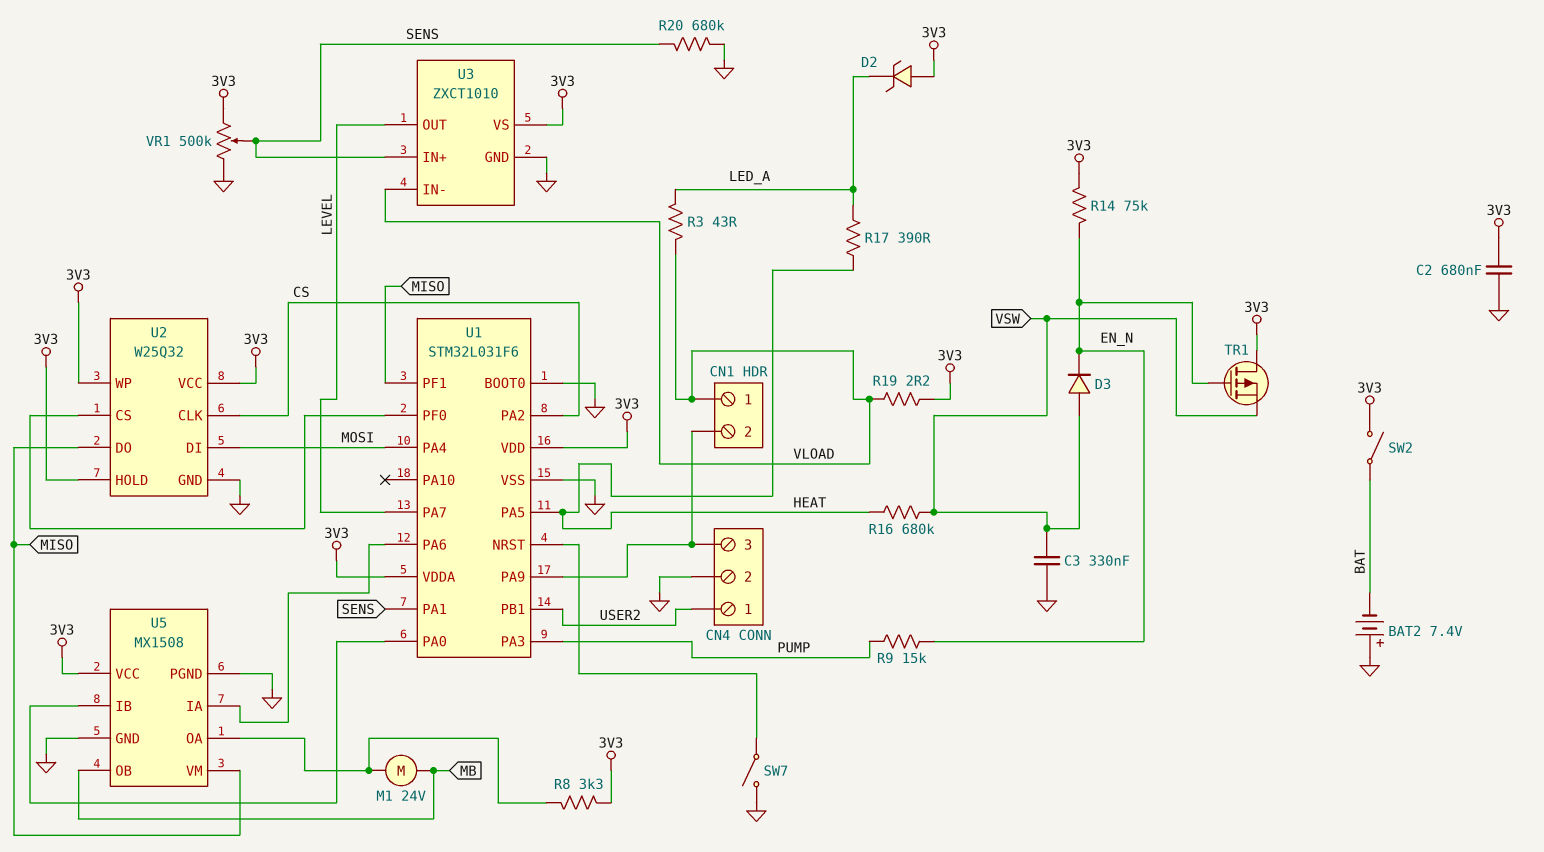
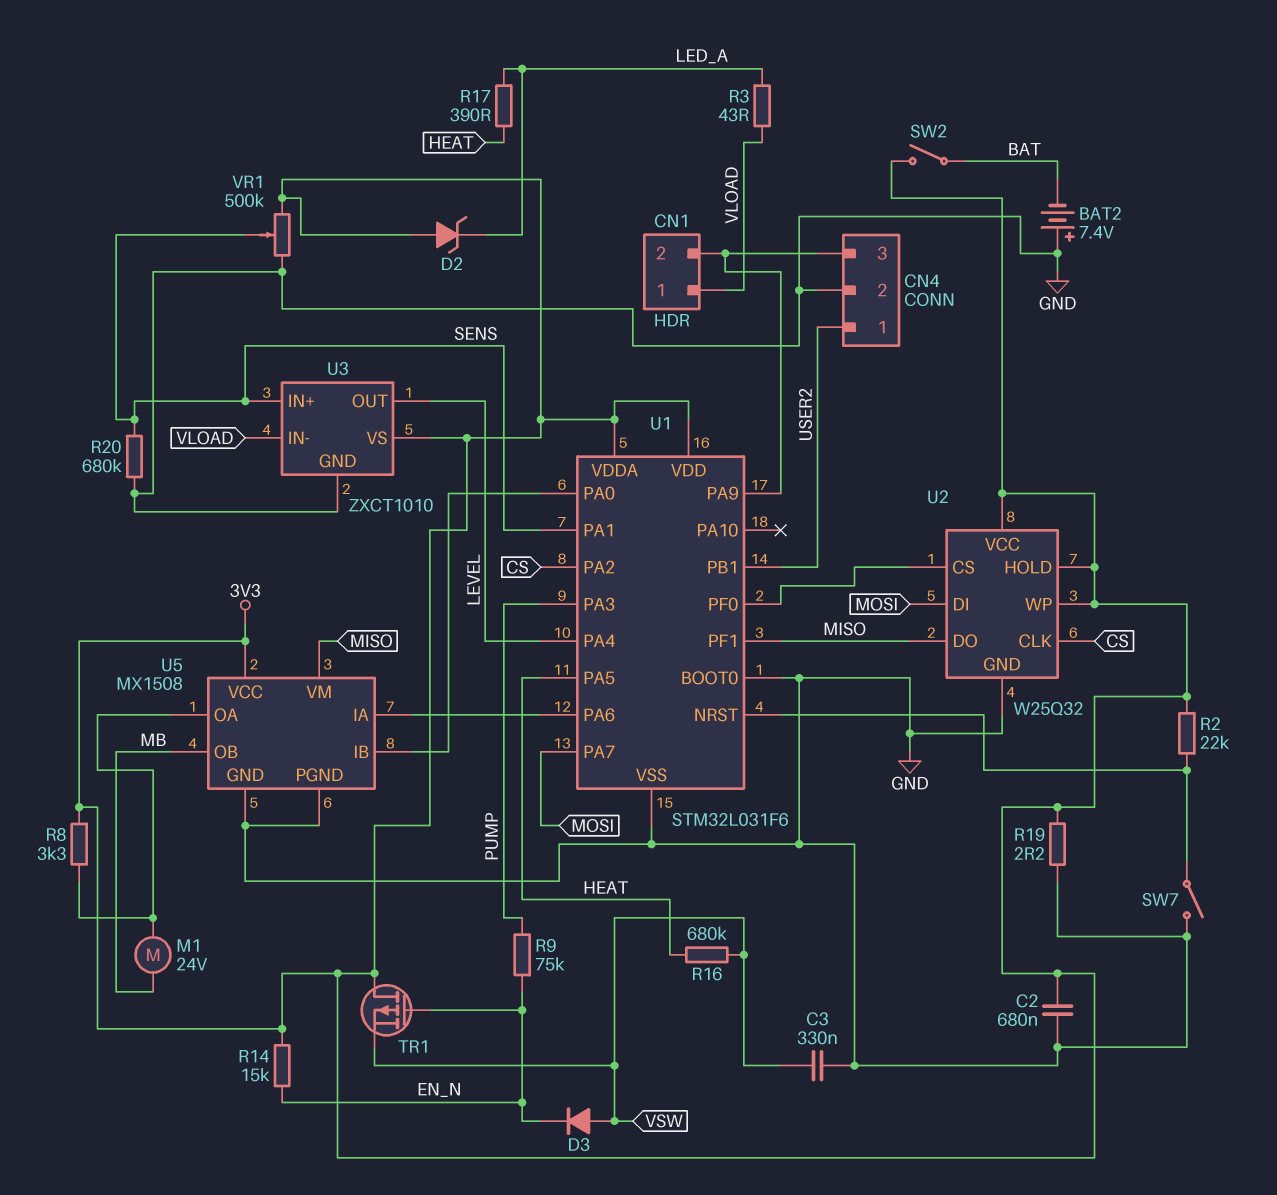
R2: none -> 22k (3V3, U1/NRST)
R9: 15k (EN_N, PUMP) -> 75k (EN_N, PUMP)
R14: 75k (3V3, EN_N) -> 15k (3V3, EN_N)
R19: 2.2 (3V3, VLOAD) -> 2.2 (3V3, GND)
U1 pin PA4: MOSI -> LEVEL
U1 pin PA7: LEVEL -> MOSI

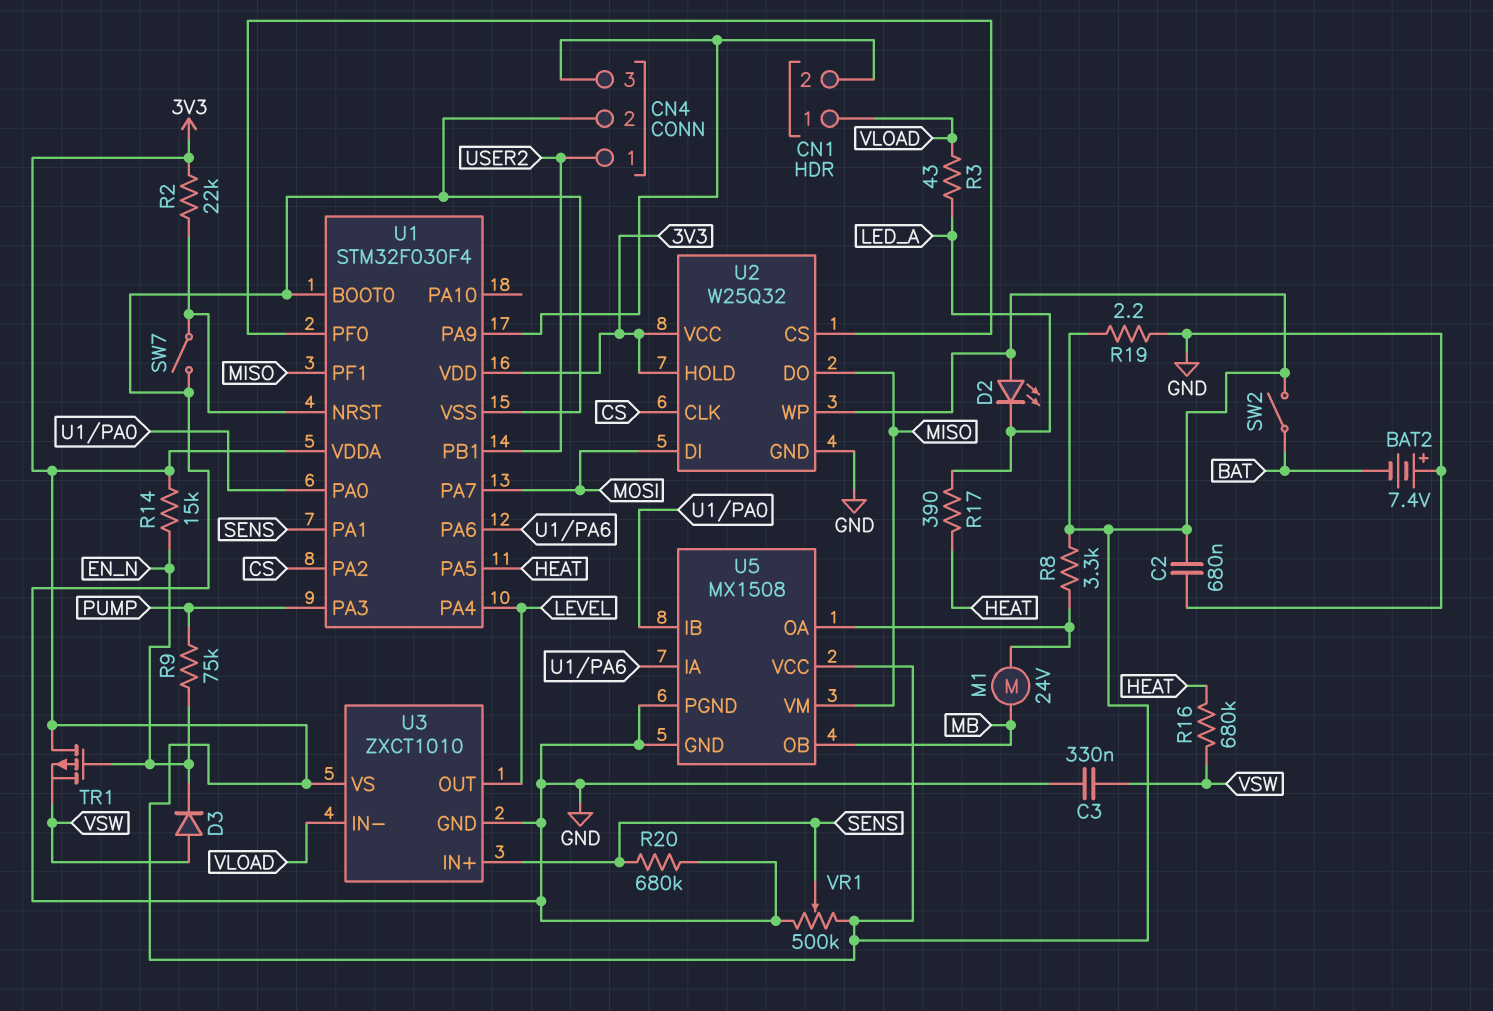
D2: zener (A 3V3, K LED_A) -> LED (A 3V3, K LED_A)
U1: STM32L031F6 -> STM32F030F4

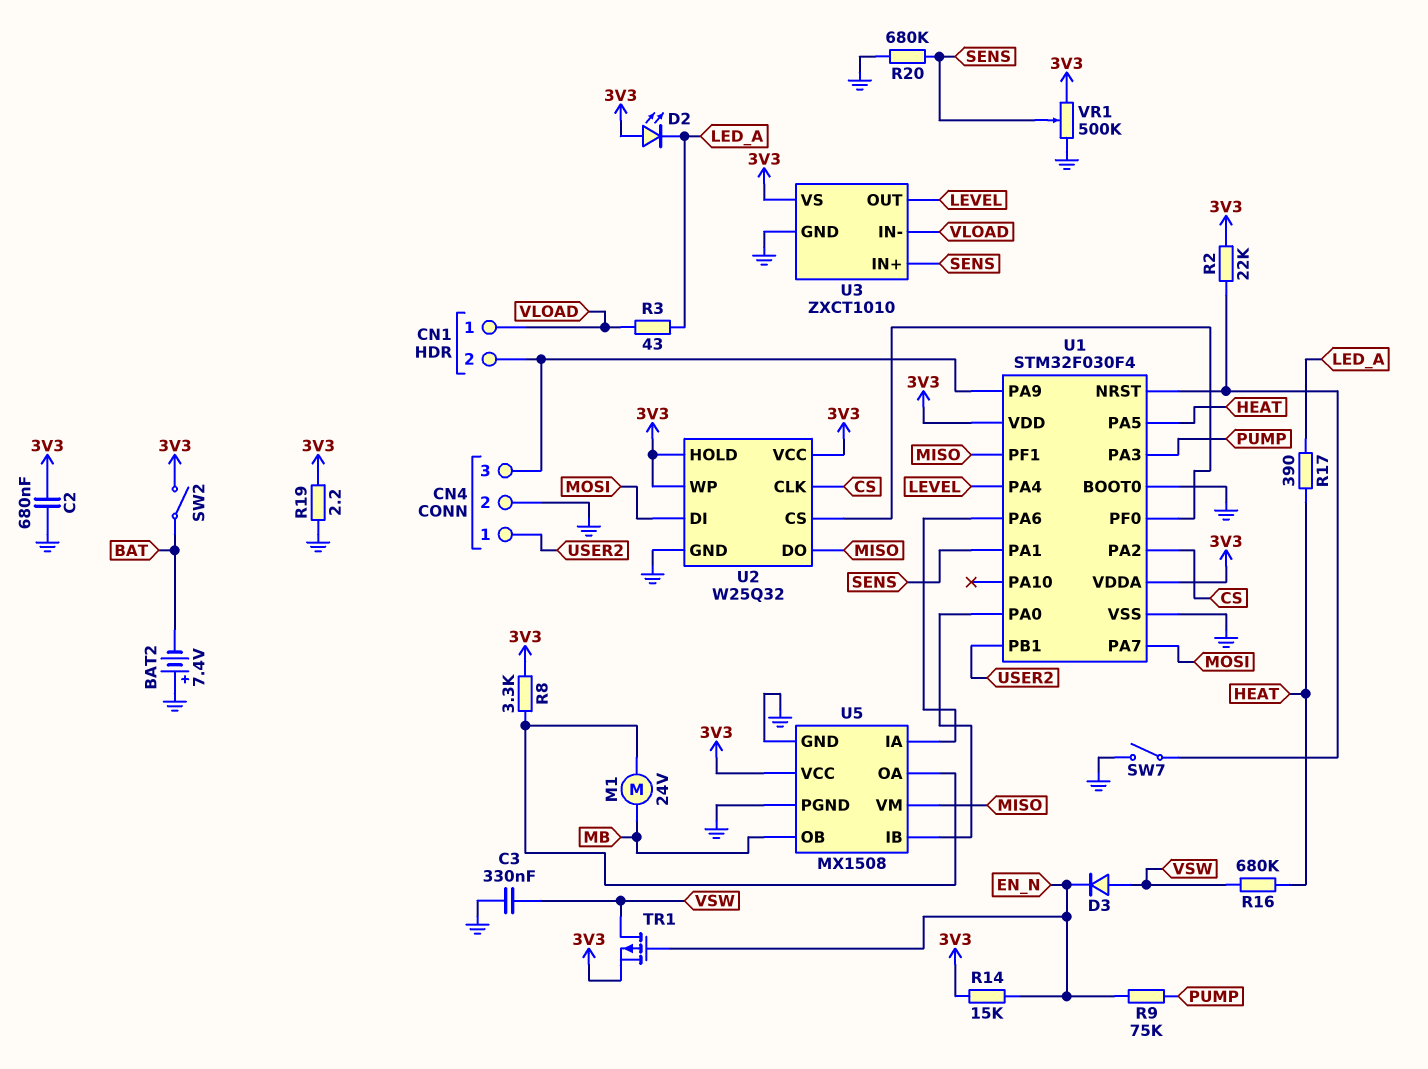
TR1: PMOS (G EN_N, D 3V3, S VSW) -> PMOS (G EN_N, D VSW, S 3V3)

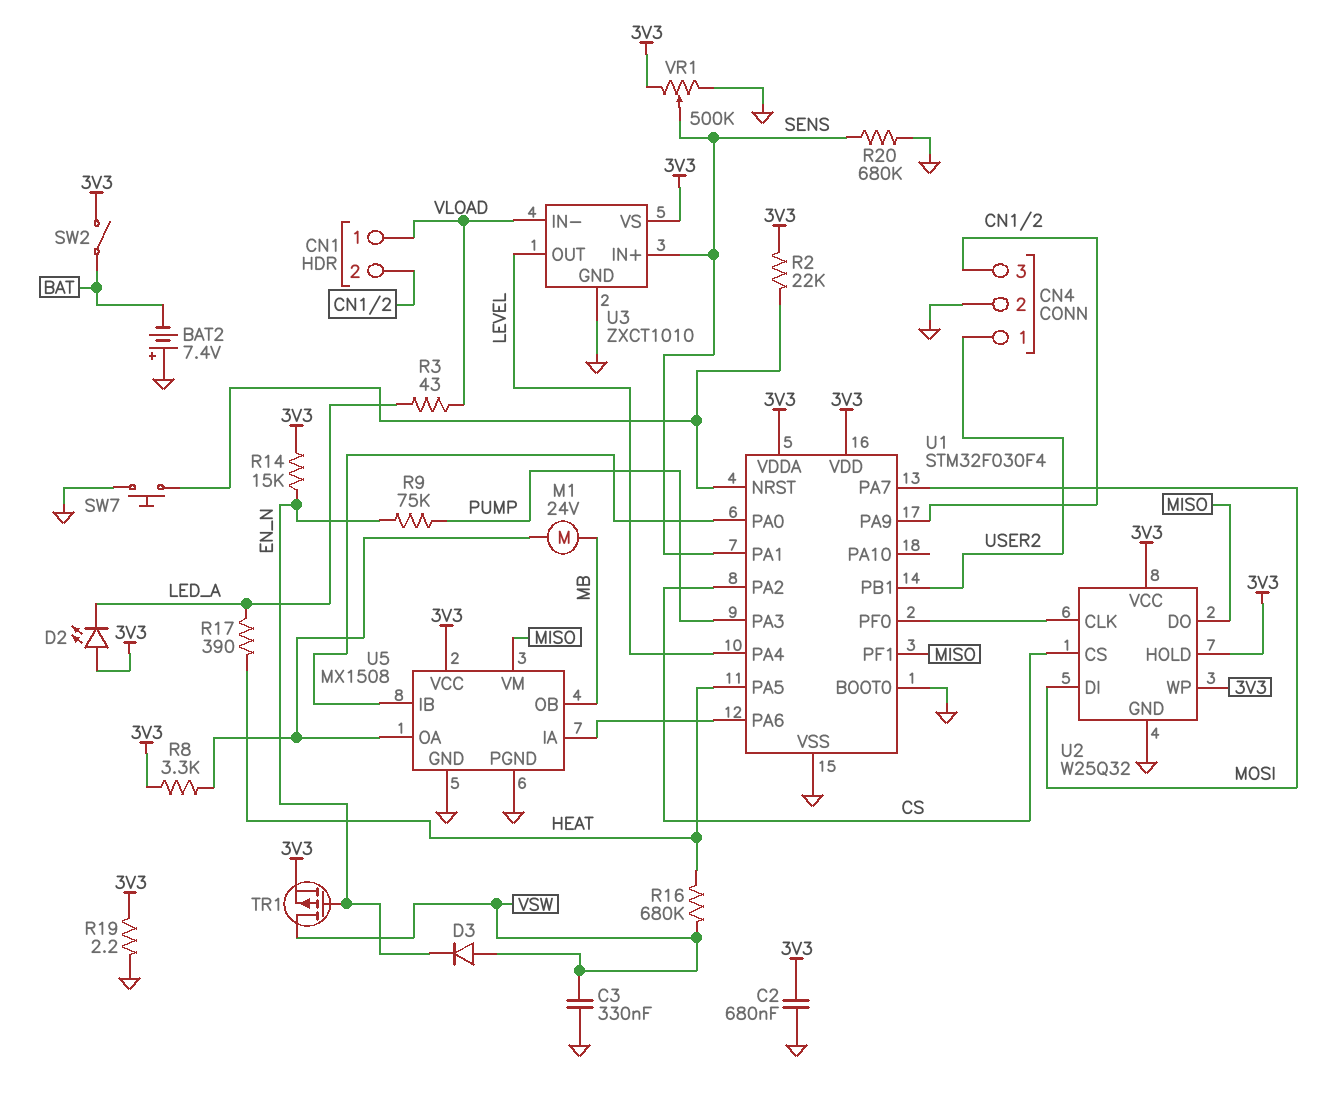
SW7: switch (GND, U1/NRST) -> button (GND, U1/NRST)
U2 pin CLK: CS -> U1/PF0
U2 pin CS: U1/PF0 -> CS

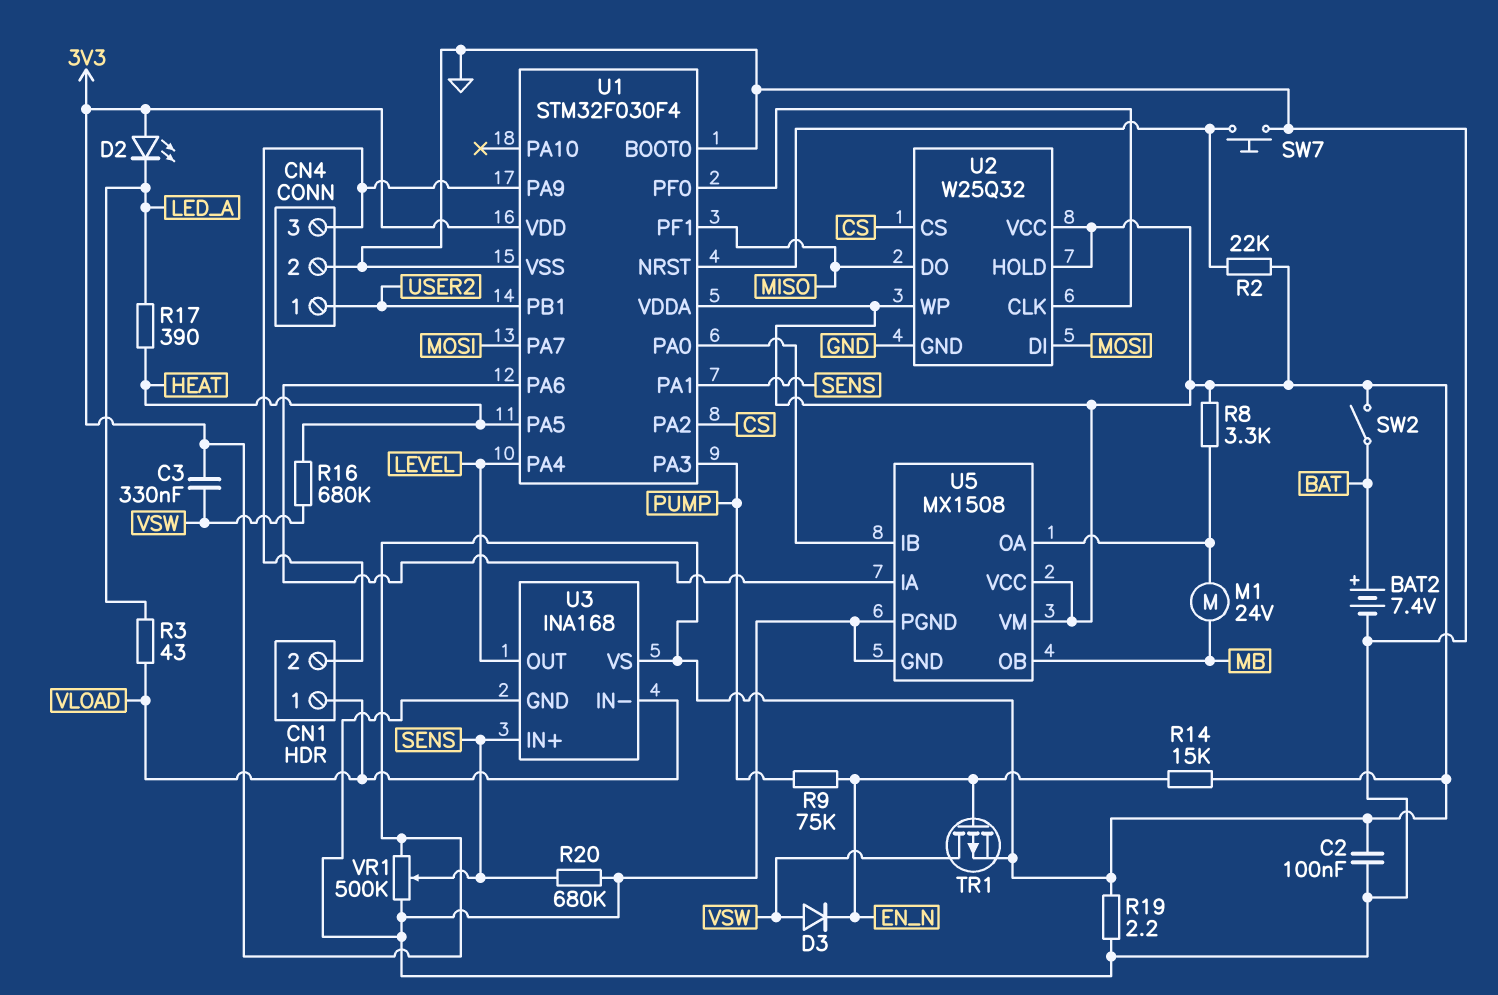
BAT2: 7.4V (plus GND, minus BAT) -> 7.4V (plus BAT, minus GND)
C2: 680nF (3V3, GND) -> 100nF (3V3, GND)
C3: 330nF (GND, VSW) -> 330nF (3V3, VSW)
U3: ZXCT1010 -> INA168
U5 pin VM: MISO -> 3V3

